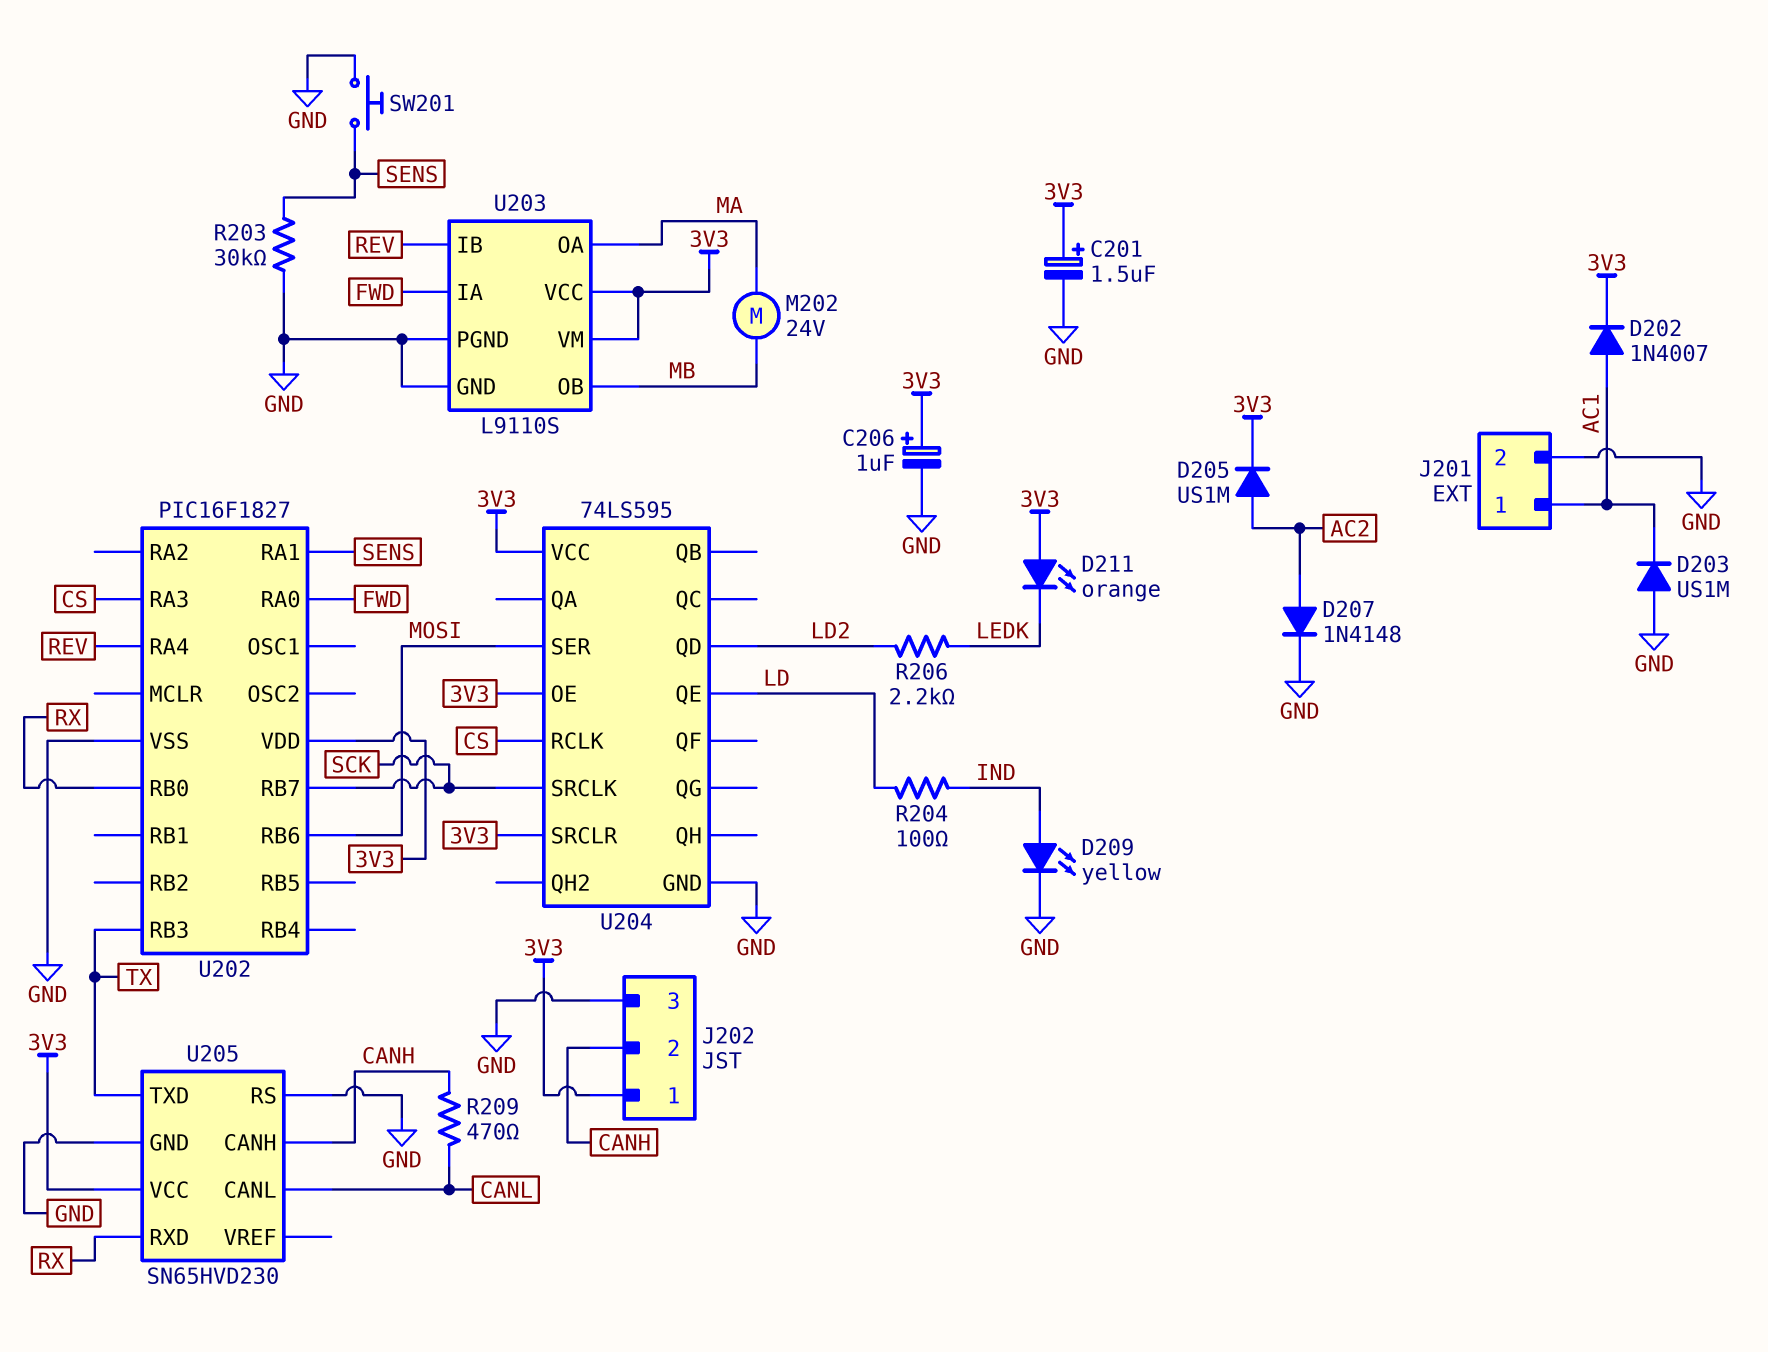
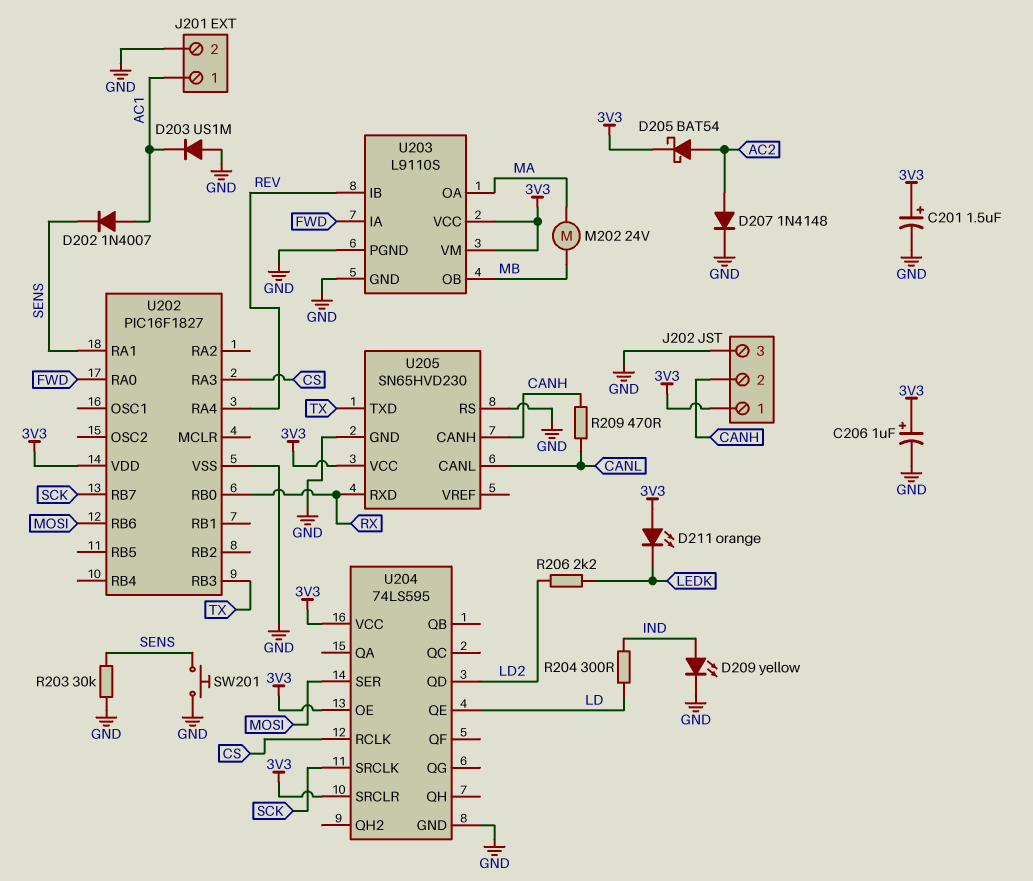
D202: diode 1N4007 (A AC1, K 3V3) -> diode 1N4007 (A AC1, K SENS)
D205: diode US1M (A AC2, K 3V3) -> schottky BAT54 (A AC2, K 3V3)
R204: 100 (IND, LD) -> 300 (IND, LD)

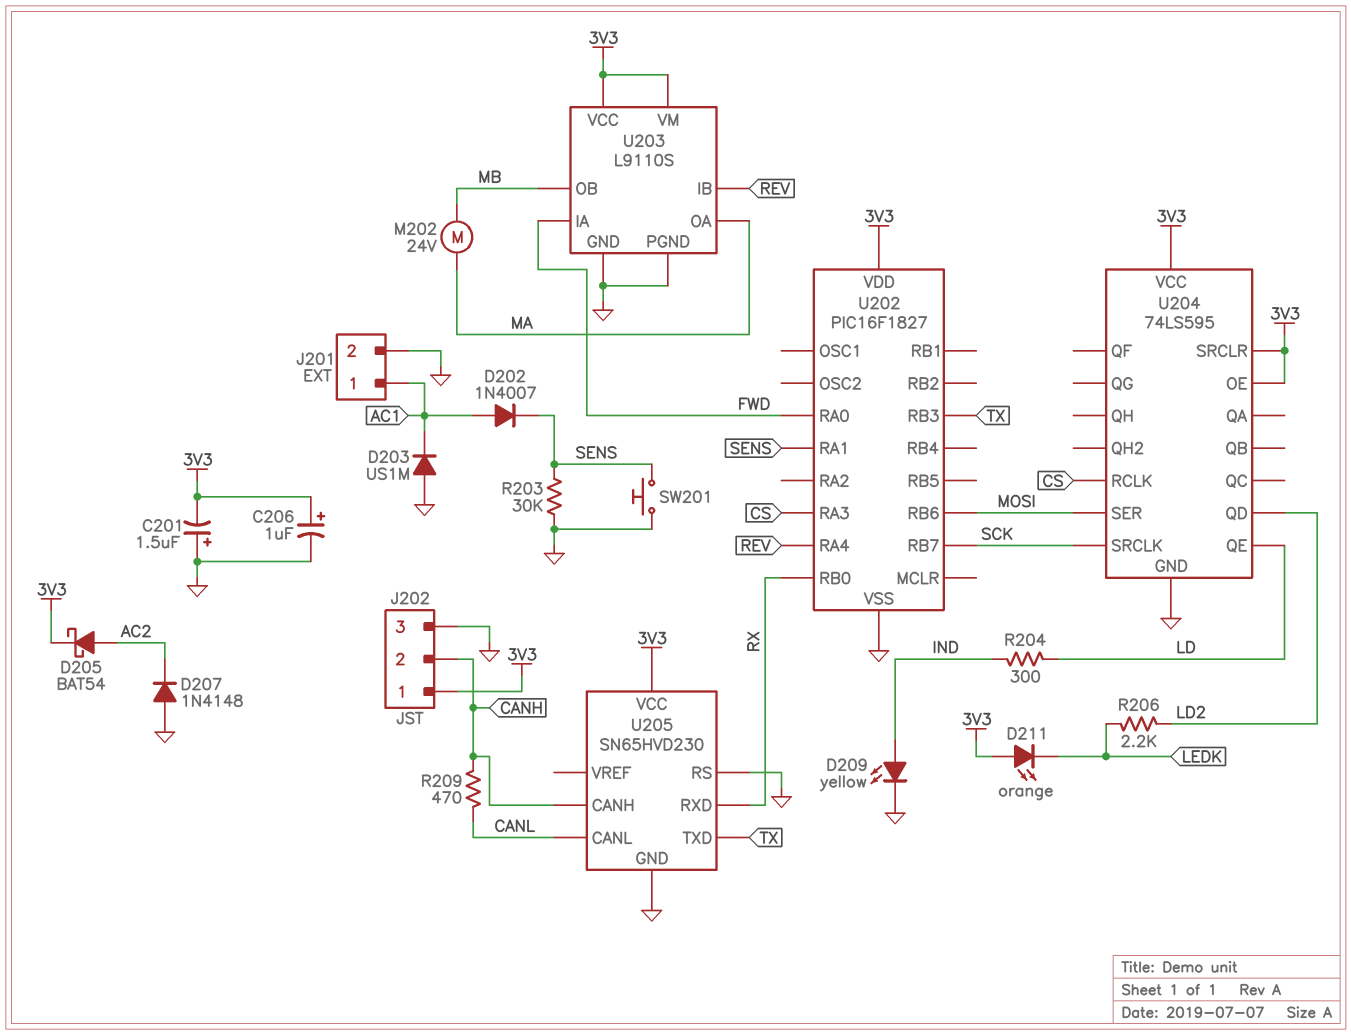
C201: 1.5uF (plus 3V3, minus GND) -> 1.5uF (plus GND, minus 3V3)
D207: diode 1N4148 (A AC2, K GND) -> diode 1N4148 (A GND, K AC2)

